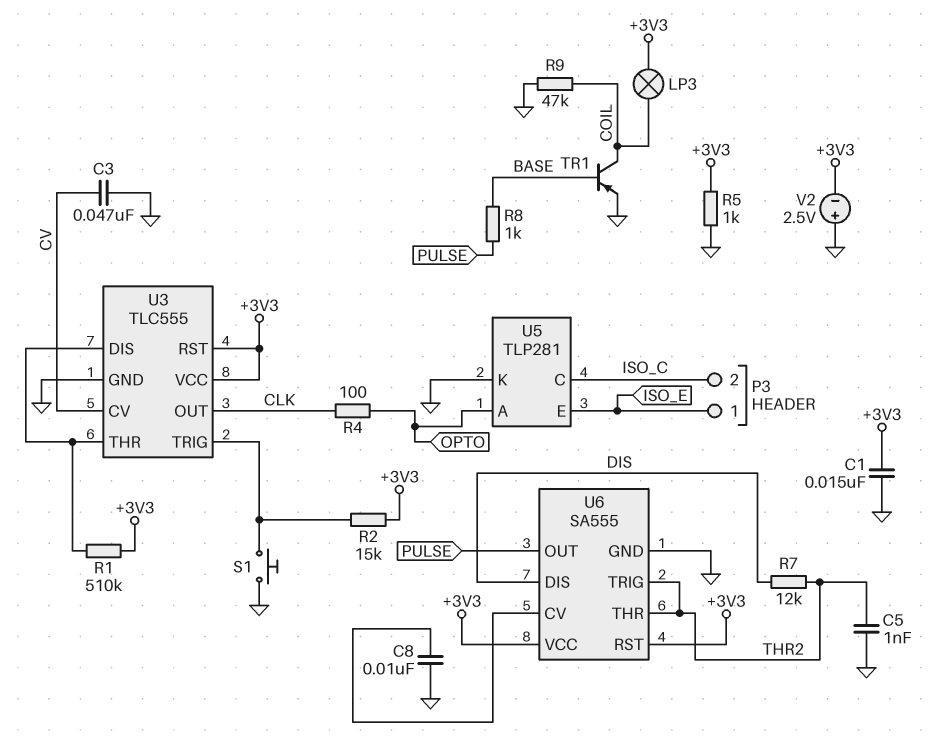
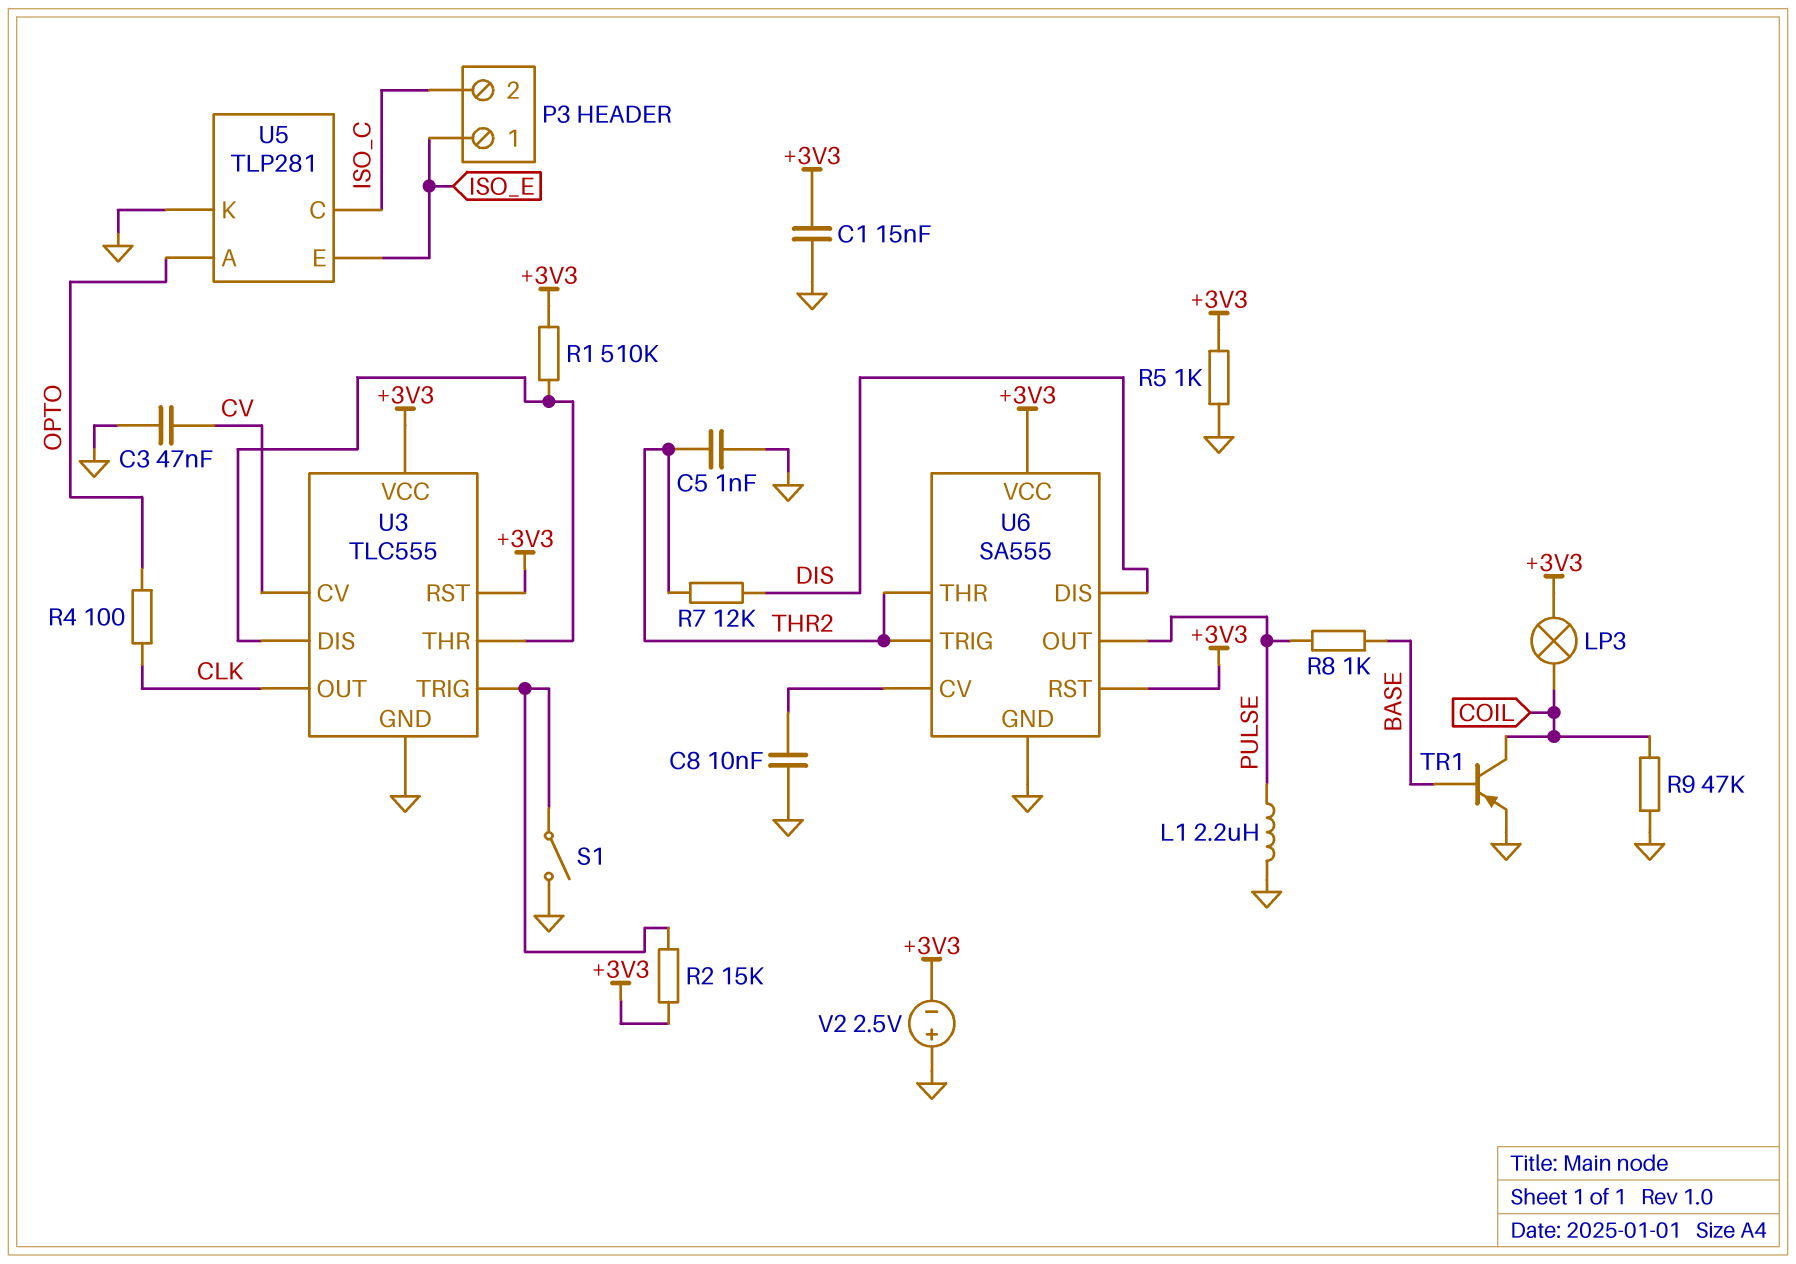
L1: none -> 2.2uH (GND, PULSE)
S1: button (GND, U3/TRIG) -> switch (GND, U3/TRIG)

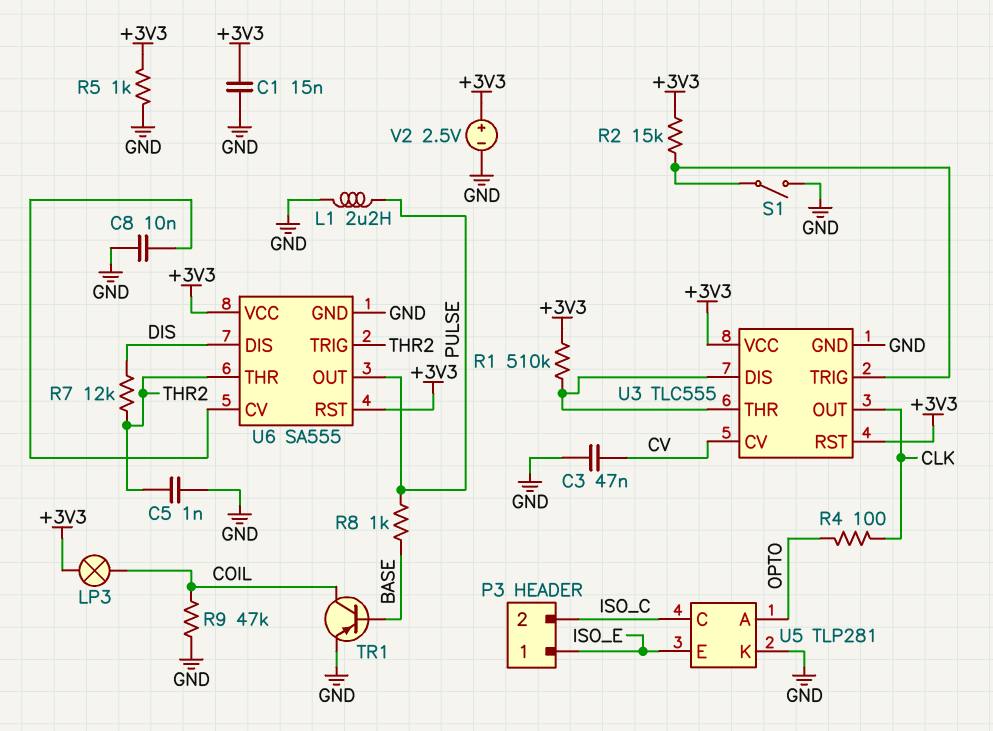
V2: 2.5V (plus GND, minus +3V3) -> 2.5V (plus +3V3, minus GND)

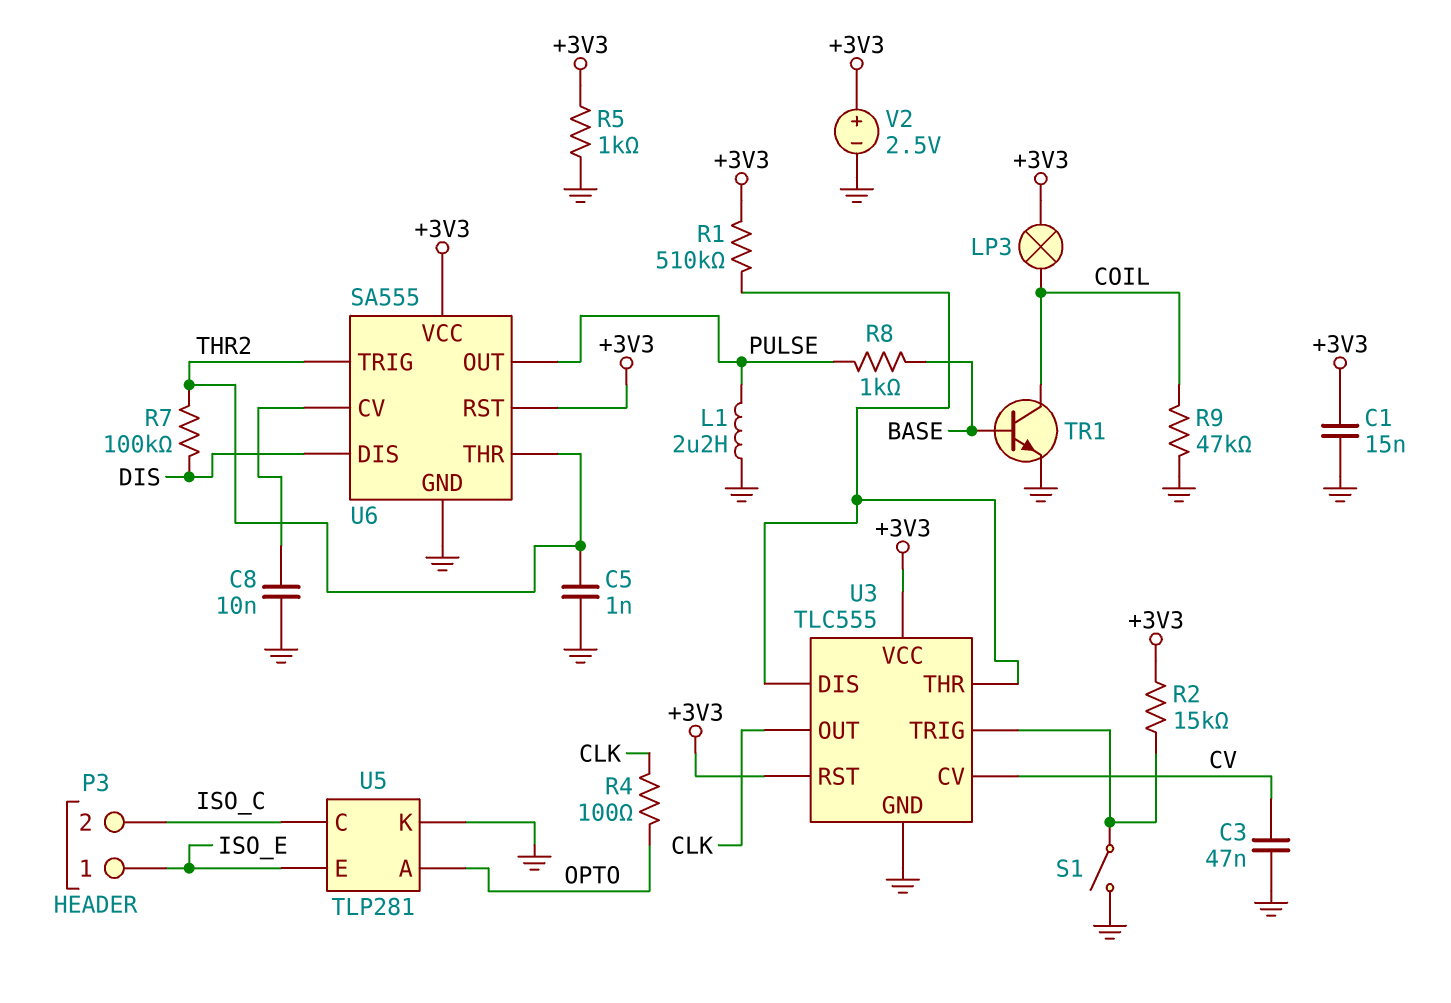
R7: 12k (DIS, THR2) -> 100k (DIS, THR2)
TR1: PNP (B BASE, C COIL, E GND) -> NPN (B BASE, C COIL, E GND)

